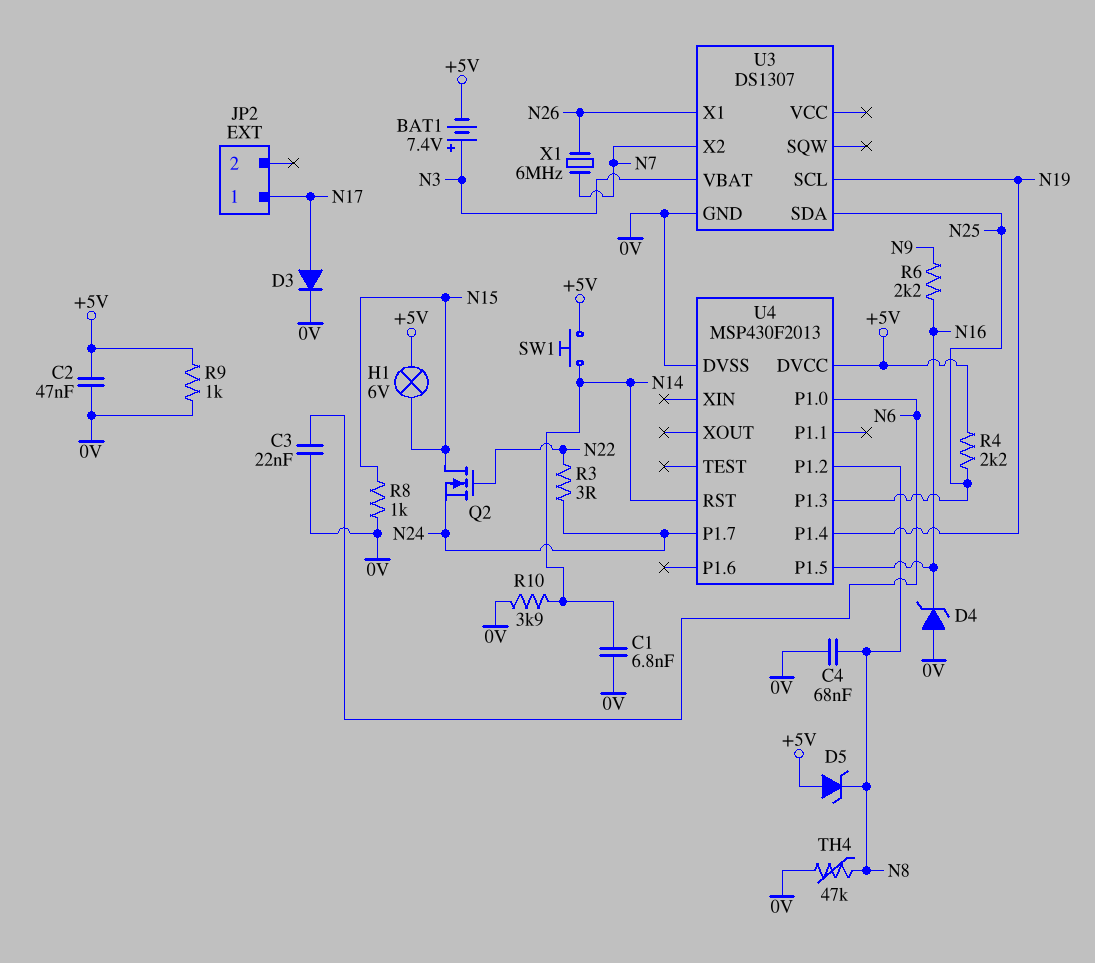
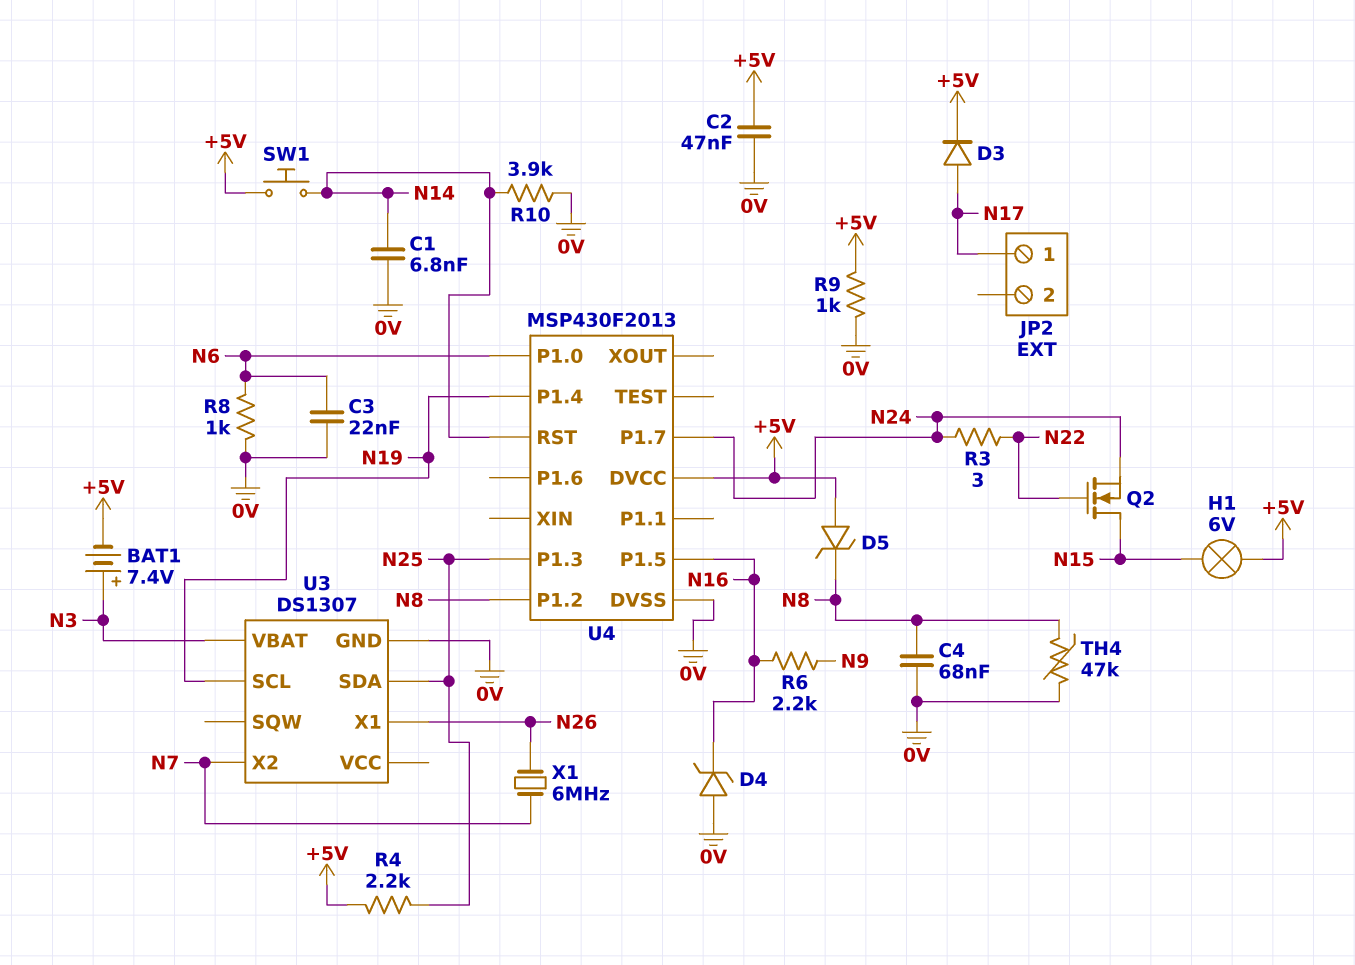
D3: diode (A N17, K 0V) -> diode (A N17, K +5V)
R8: 1k (0V, N15) -> 1k (0V, N6)

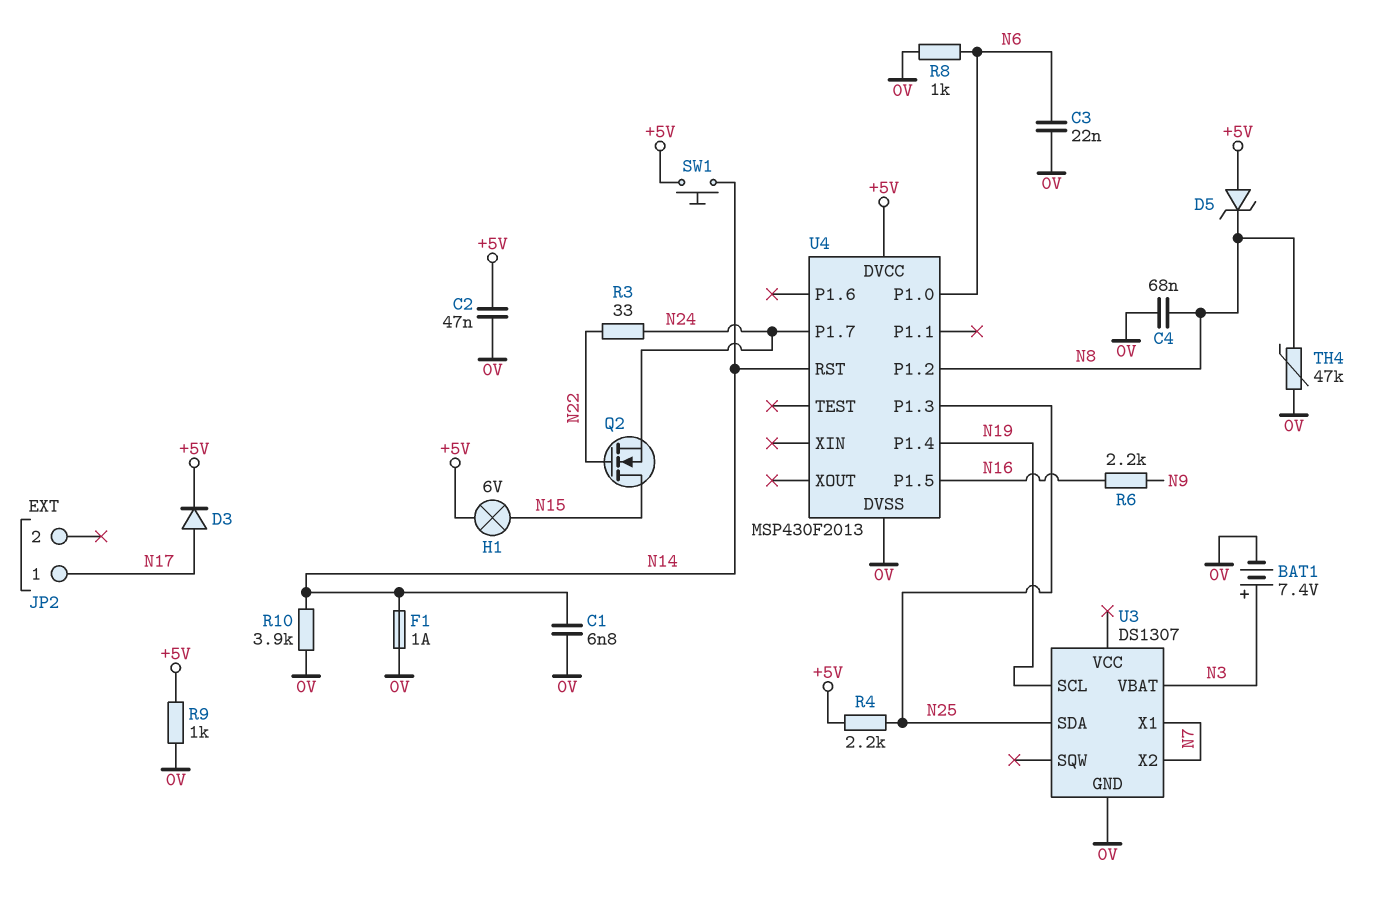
BAT1: 7.4V (plus N3, minus +5V) -> 7.4V (plus N3, minus 0V)
D4: zener (A 0V, K N16) -> none
F1: none -> 1A (0V, N14)
R3: 3 (N22, N24) -> 33 (N22, N24)
U3 pin X1: N26 -> N7
X1: 6MHz (N7, N26) -> none

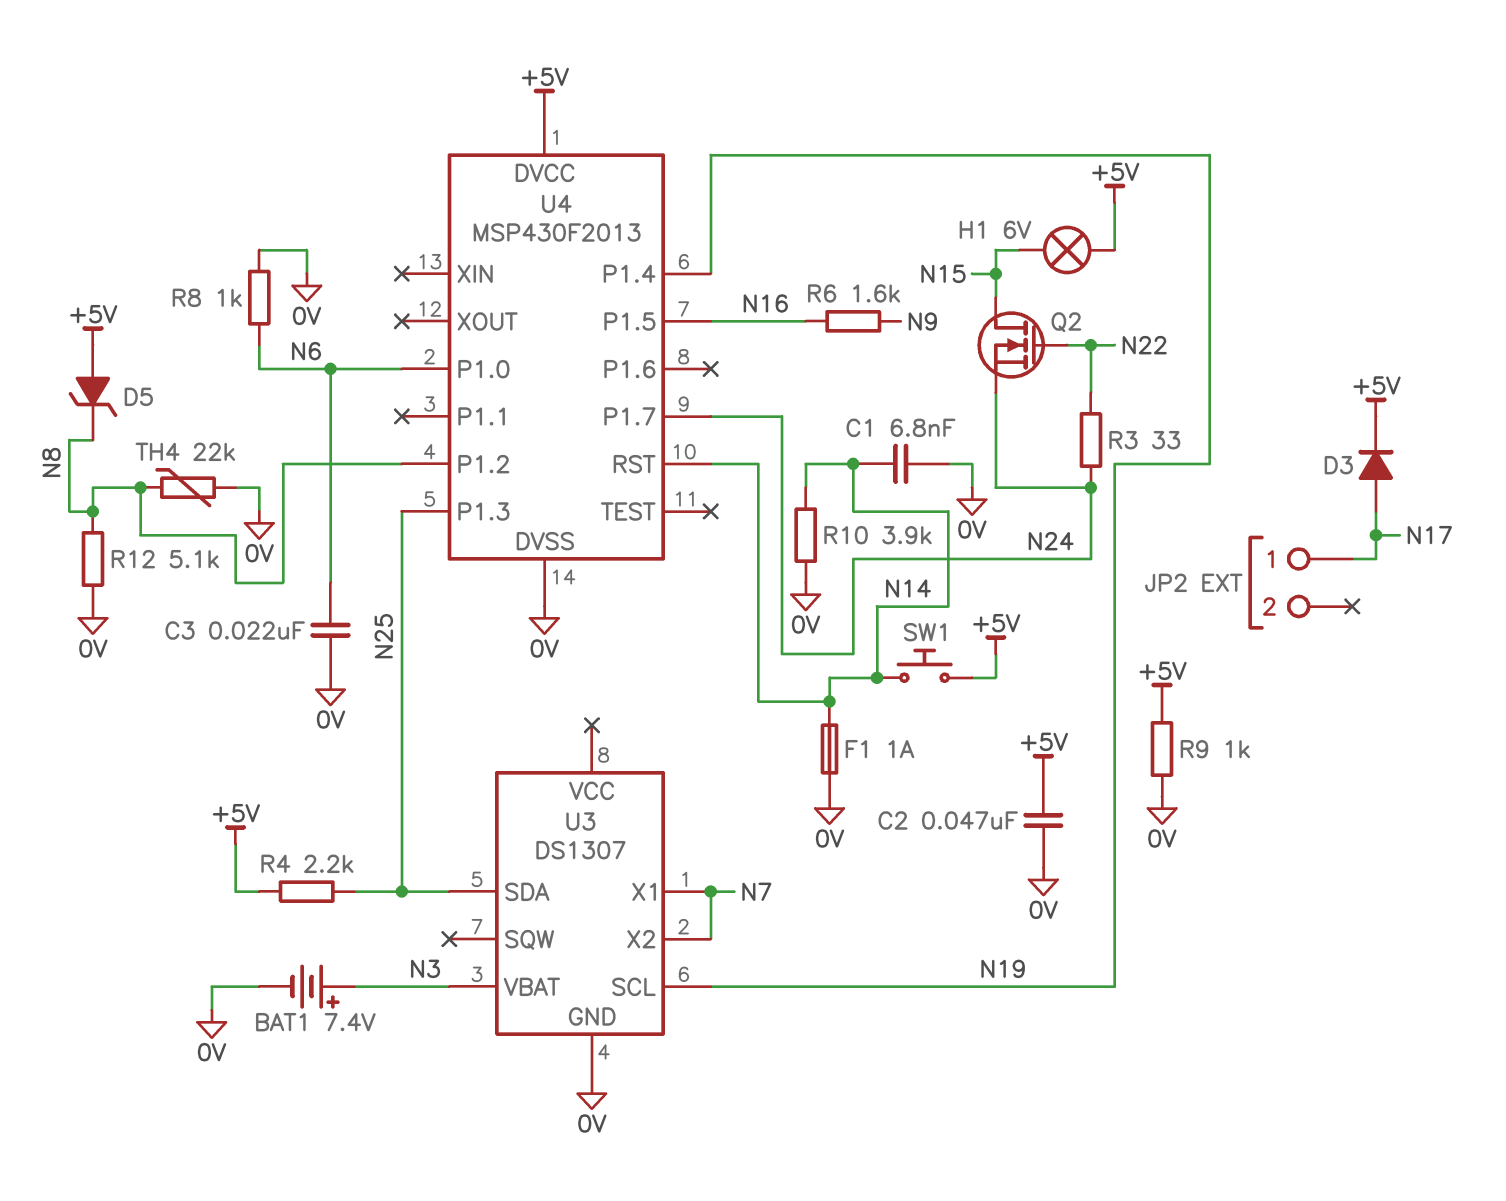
C4: 68nF (0V, N8) -> none
R6: 2.2k (N9, N16) -> 1.6k (N9, N16)
R12: none -> 5.1k (0V, N8)
TH4: 47k (0V, N8) -> 22k (0V, N8)

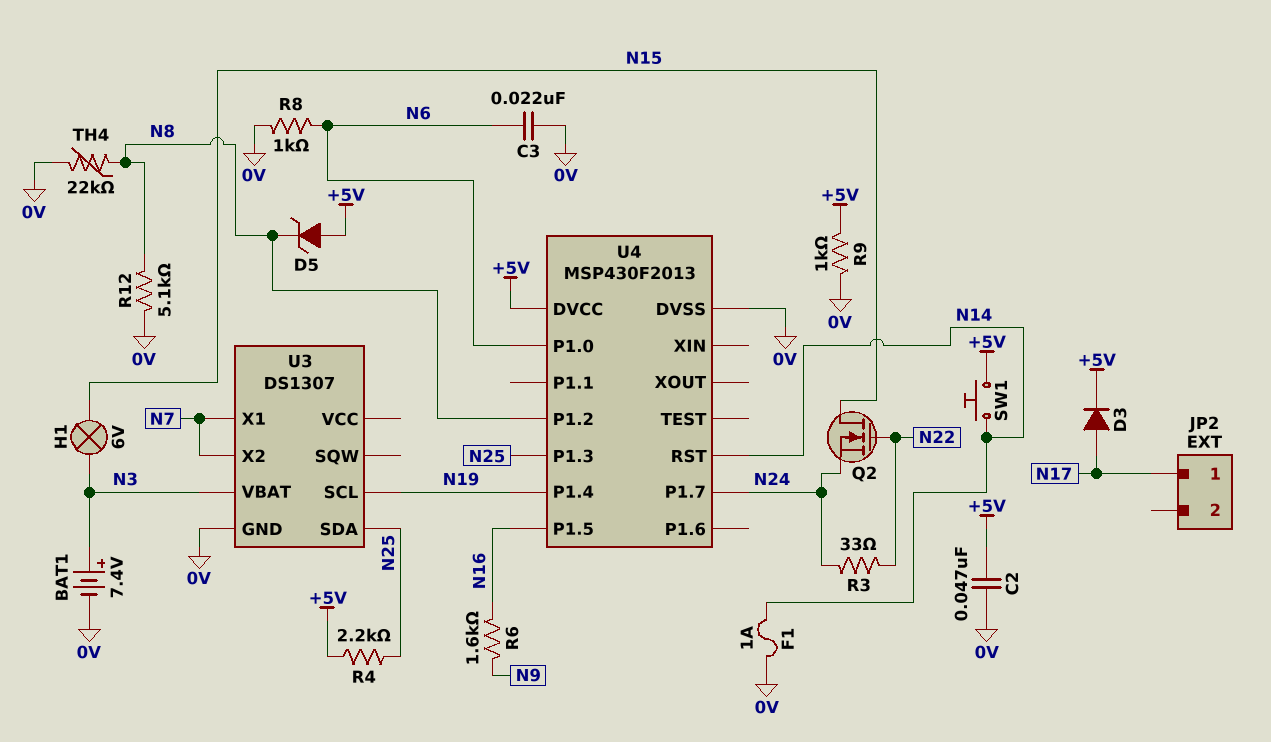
C1: 6.8nF (0V, N14) -> none
H1: lamp 6V (+5V, N15) -> lamp 6V (N3, N15)
R10: 3.9k (0V, N14) -> none

